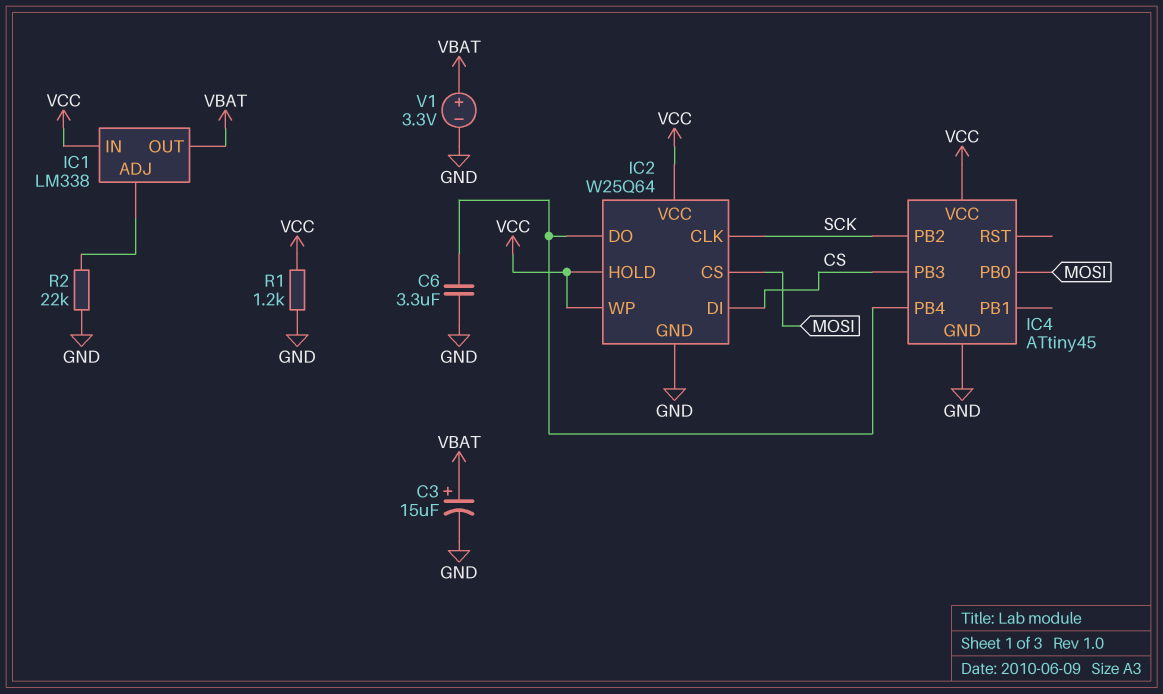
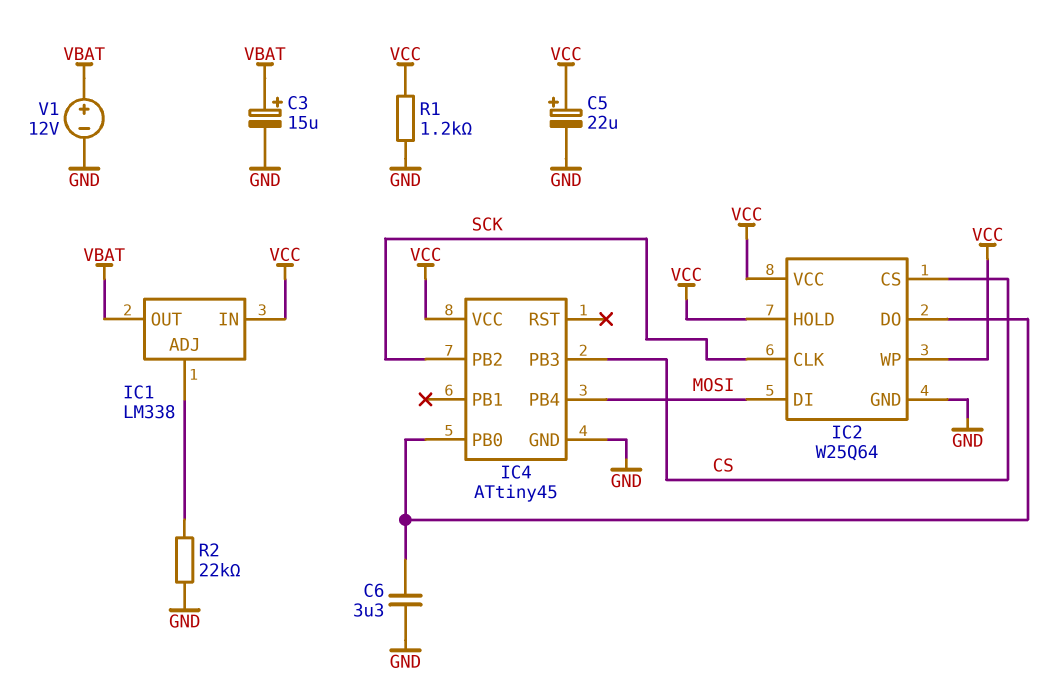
C5: none -> 22uF (plus VCC, minus GND)
IC2 pin CS: MOSI -> CS
IC2 pin DI: CS -> MOSI
IC4 pin PB0: MOSI -> IC2/DO
IC4 pin PB4: IC2/DO -> MOSI
V1: 3.3V (plus VBAT, minus GND) -> 12V (plus VBAT, minus GND)

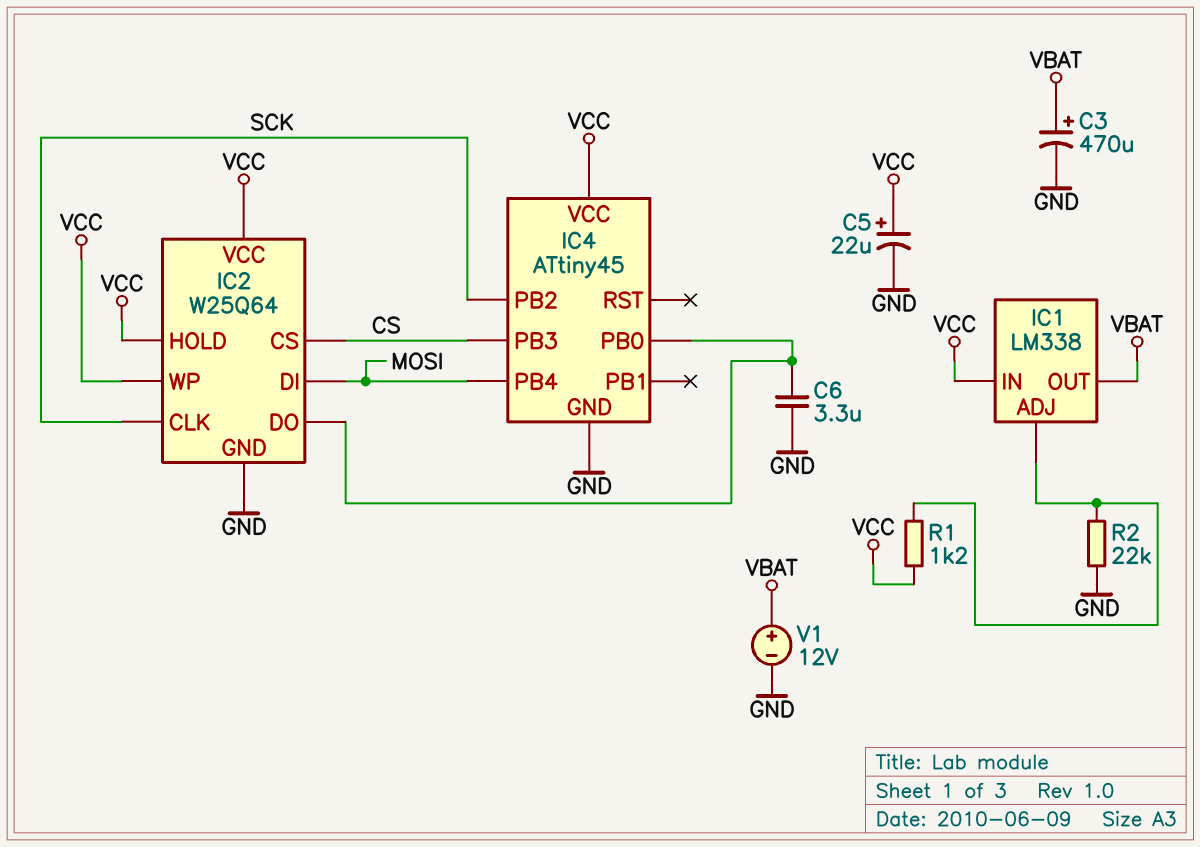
C3: 15uF (plus VBAT, minus GND) -> 470uF (plus VBAT, minus GND)
R1: 1.2k (GND, VCC) -> 1.2k (IC1/ADJ, VCC)

